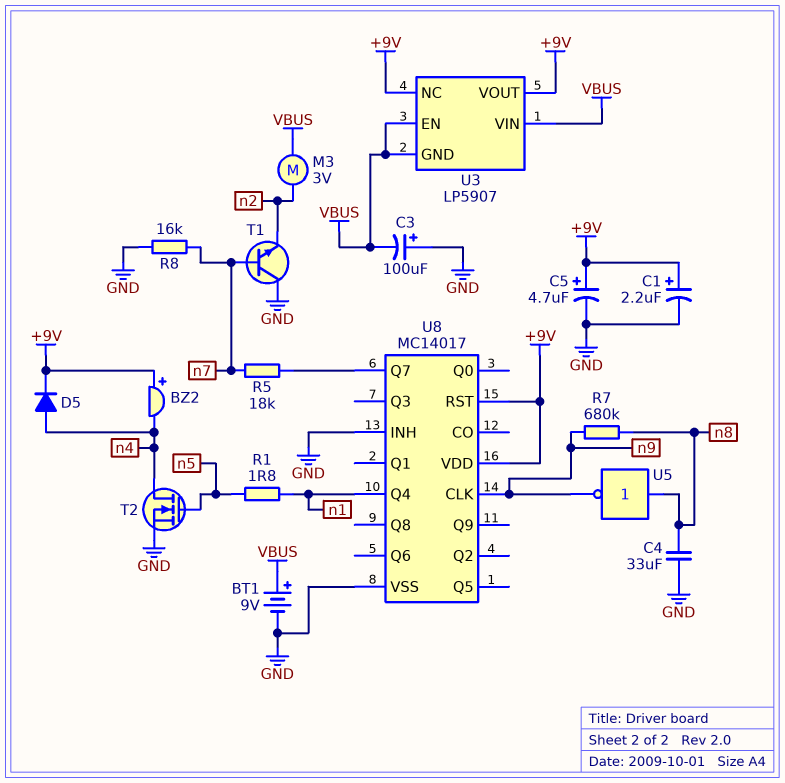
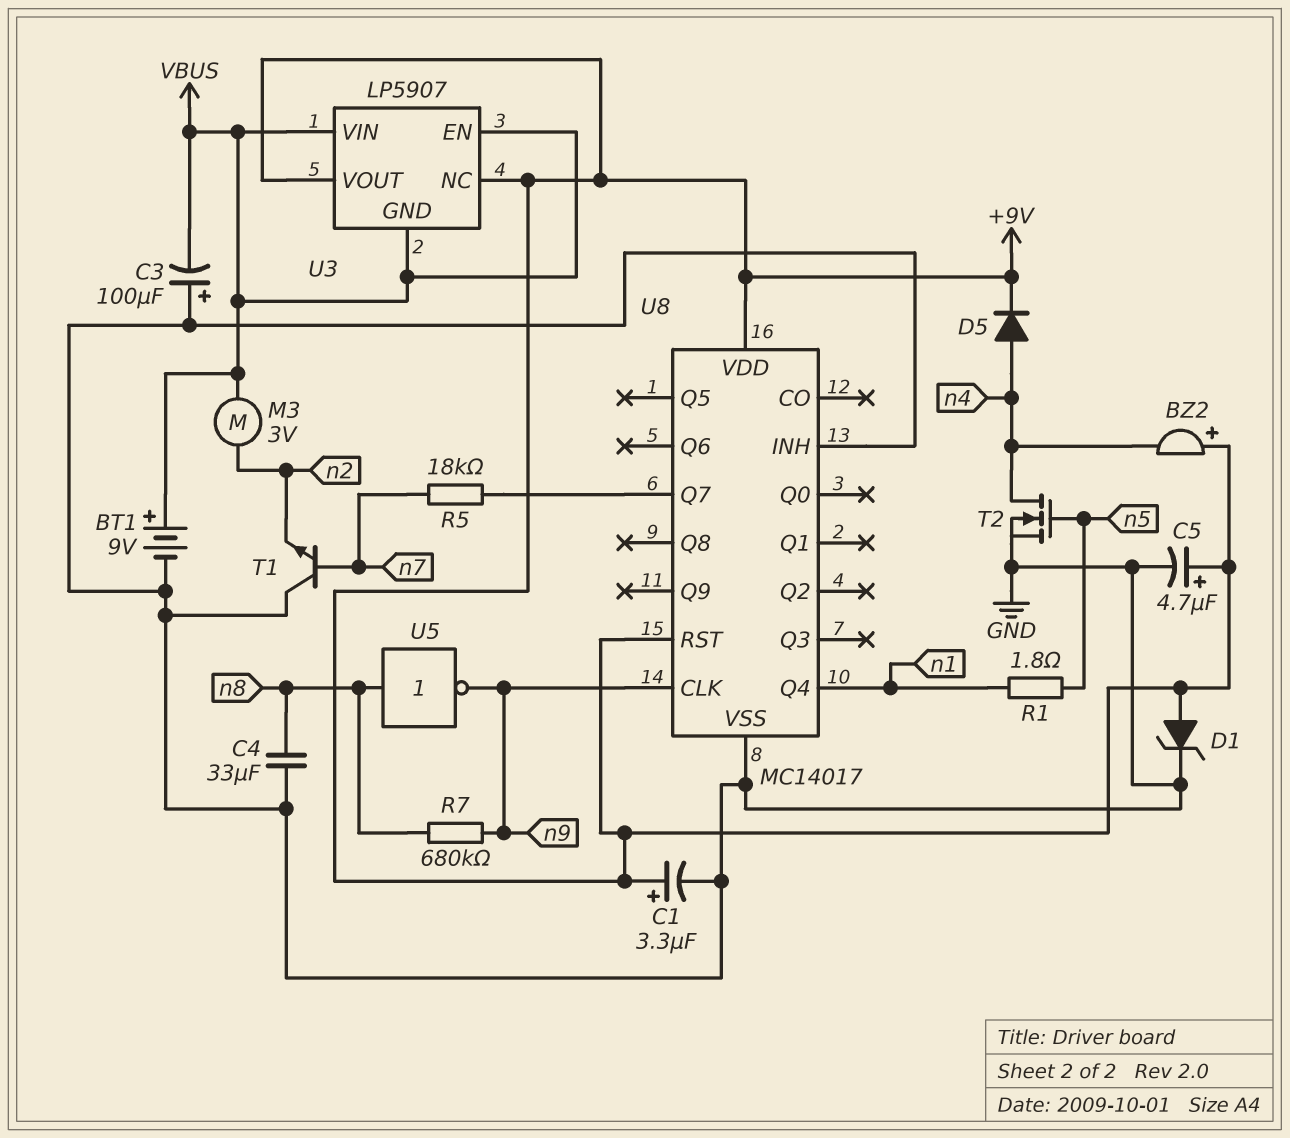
C1: 2.2uF (plus +9V, minus GND) -> 3.3uF (plus +9V, minus GND)
D1: none -> zener (A +9V, K GND)
R8: 16k (GND, n7) -> none

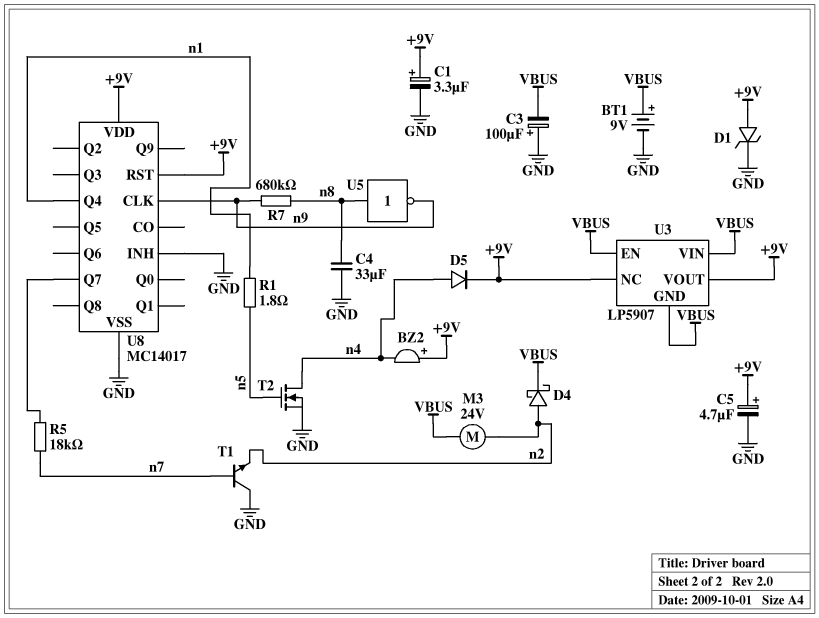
D4: none -> schottky (A n2, K VBUS)
M3: motor 3V (VBUS, n2) -> motor 24V (VBUS, n2)

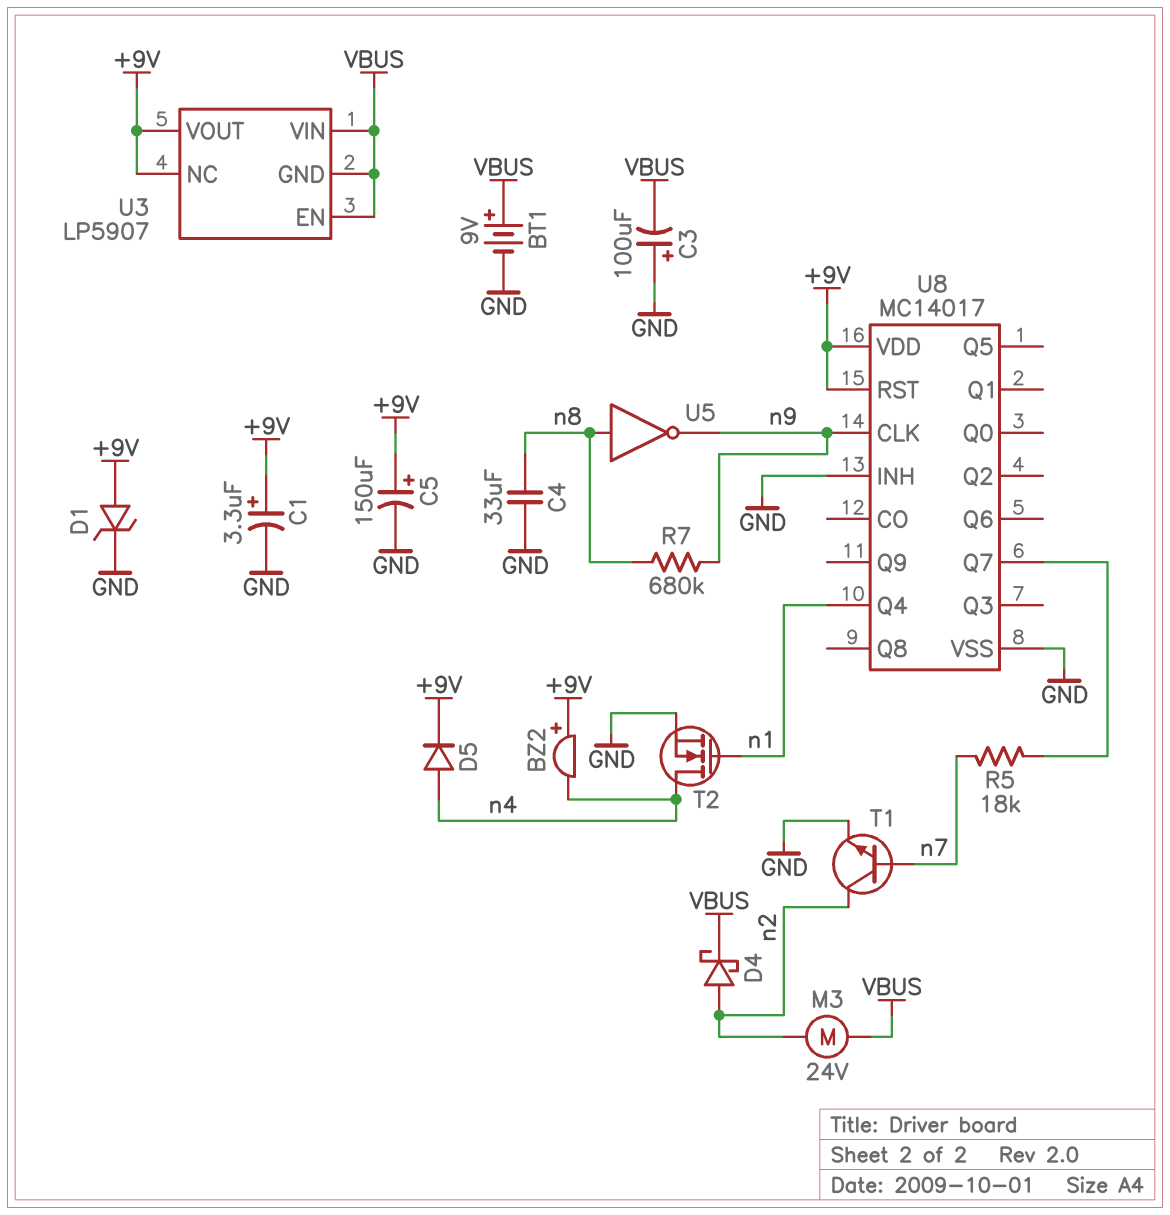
C5: 4.7uF (plus +9V, minus GND) -> 150uF (plus +9V, minus GND)
R1: 1.8 (n1, n5) -> none
T1: NPN (B n7, C GND, E n2) -> NPN (B n7, C n2, E GND)
T2: NMOS (G n5, D n4, S GND) -> NMOS (G n1, D n4, S GND)

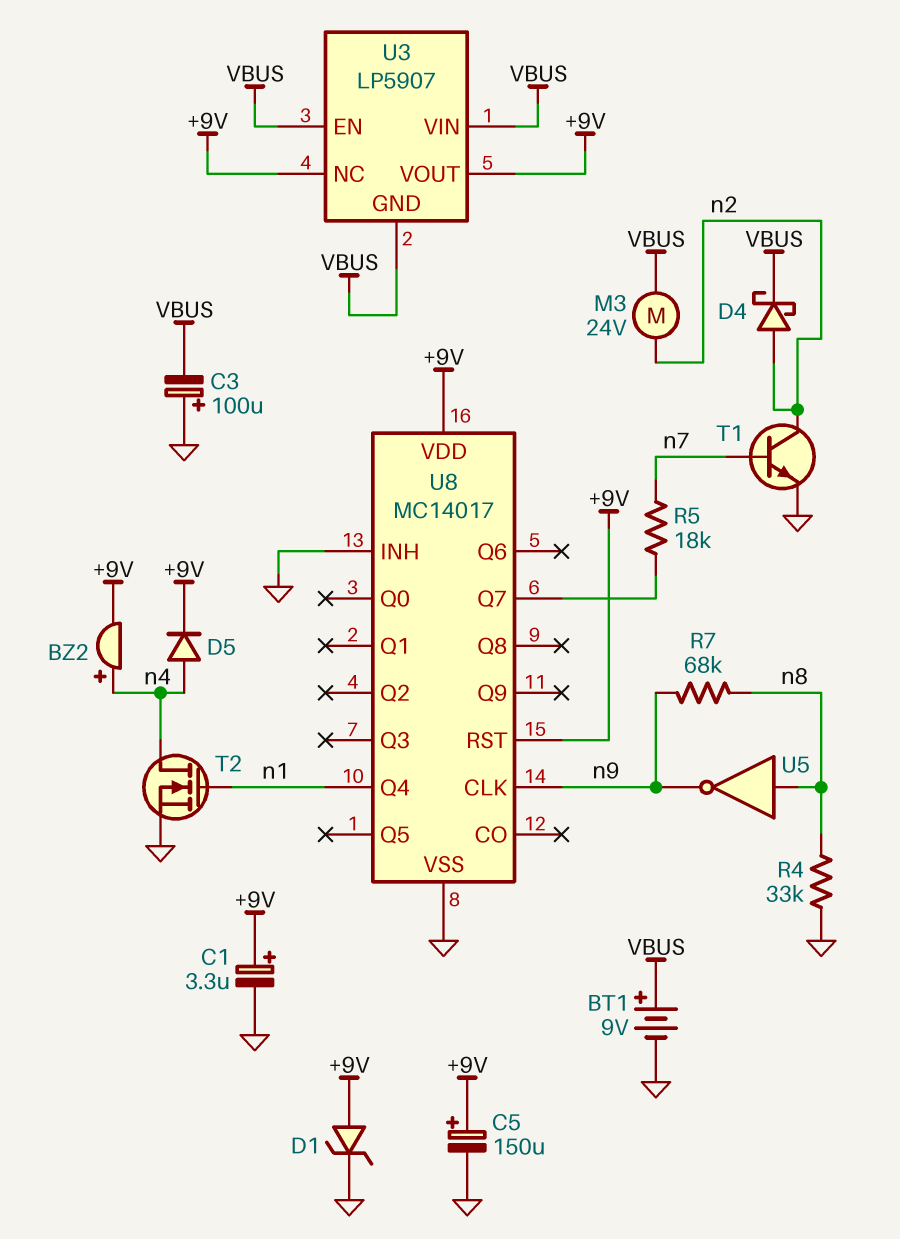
BZ2: buzzer (plus +9V, minus n4) -> buzzer (plus n4, minus +9V)
C4: 33uF (GND, n8) -> none
R4: none -> 33k (GND, n8)
R7: 680k (n8, n9) -> 68k (n8, n9)

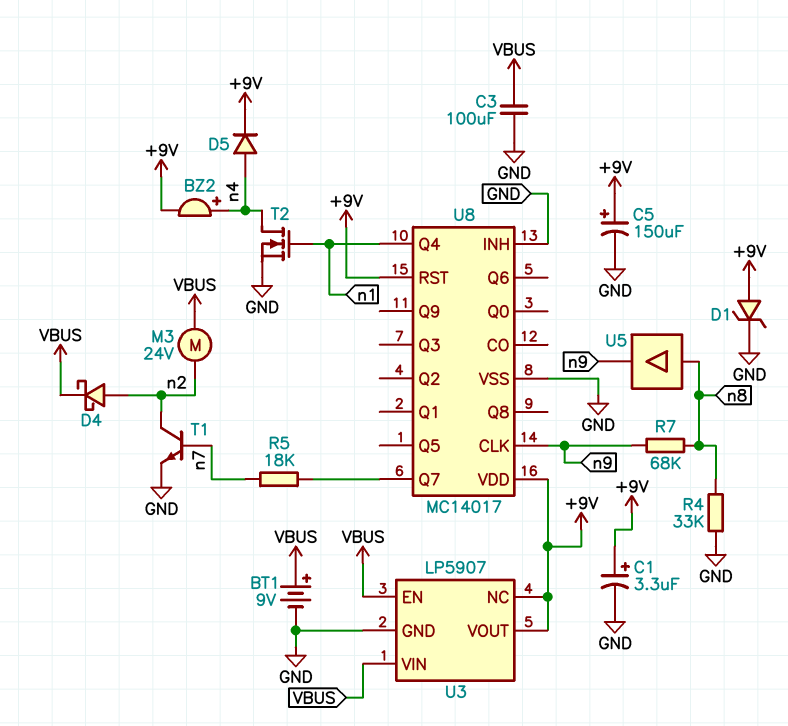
C3: 100uF (plus GND, minus VBUS) -> 100uF (GND, VBUS)
U3 pin GND: VBUS -> GND
U5: NOT (in n8, out n9) -> buffer (in n8, out n9)

